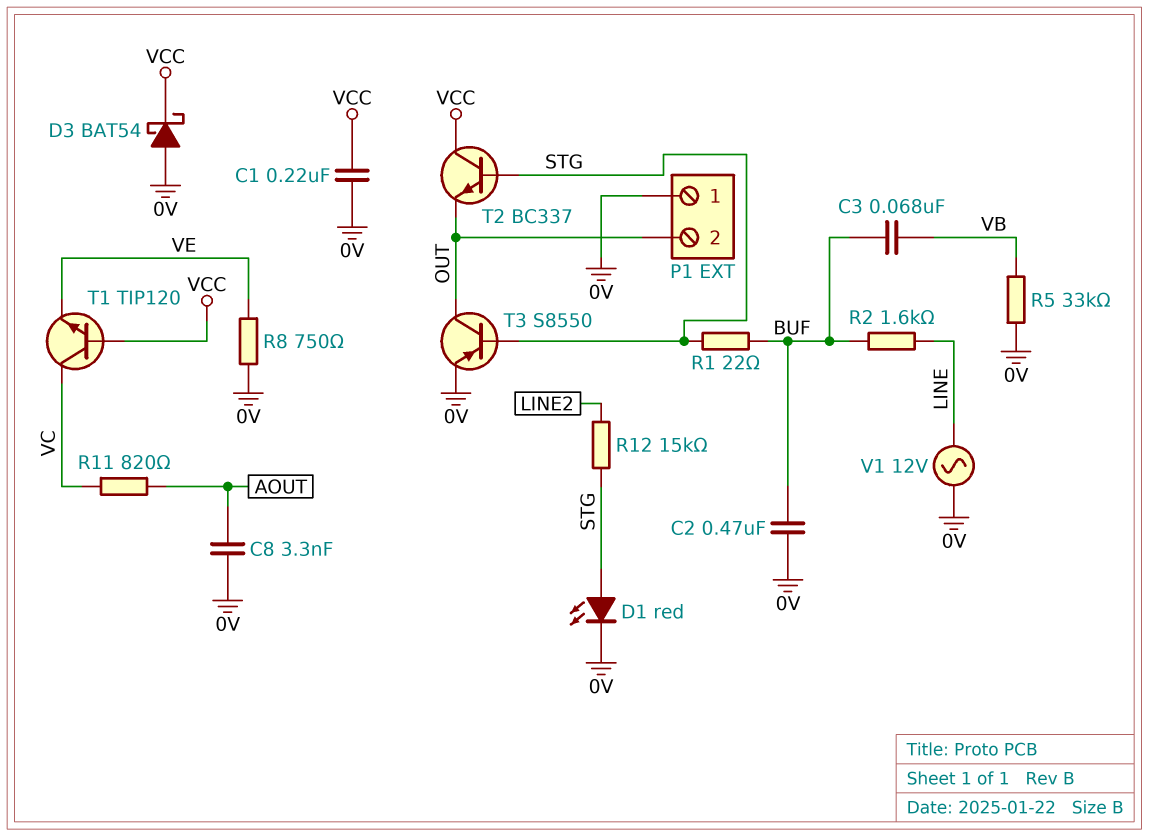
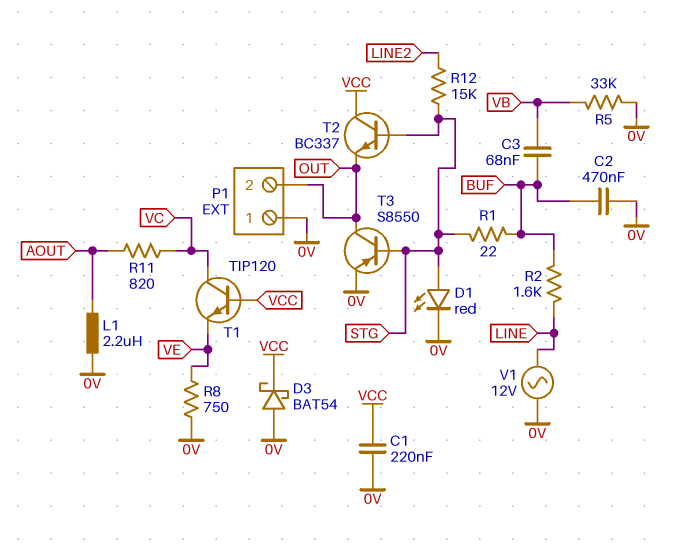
C8: 3.3nF (0V, AOUT) -> none
L1: none -> 2.2uH (0V, AOUT)

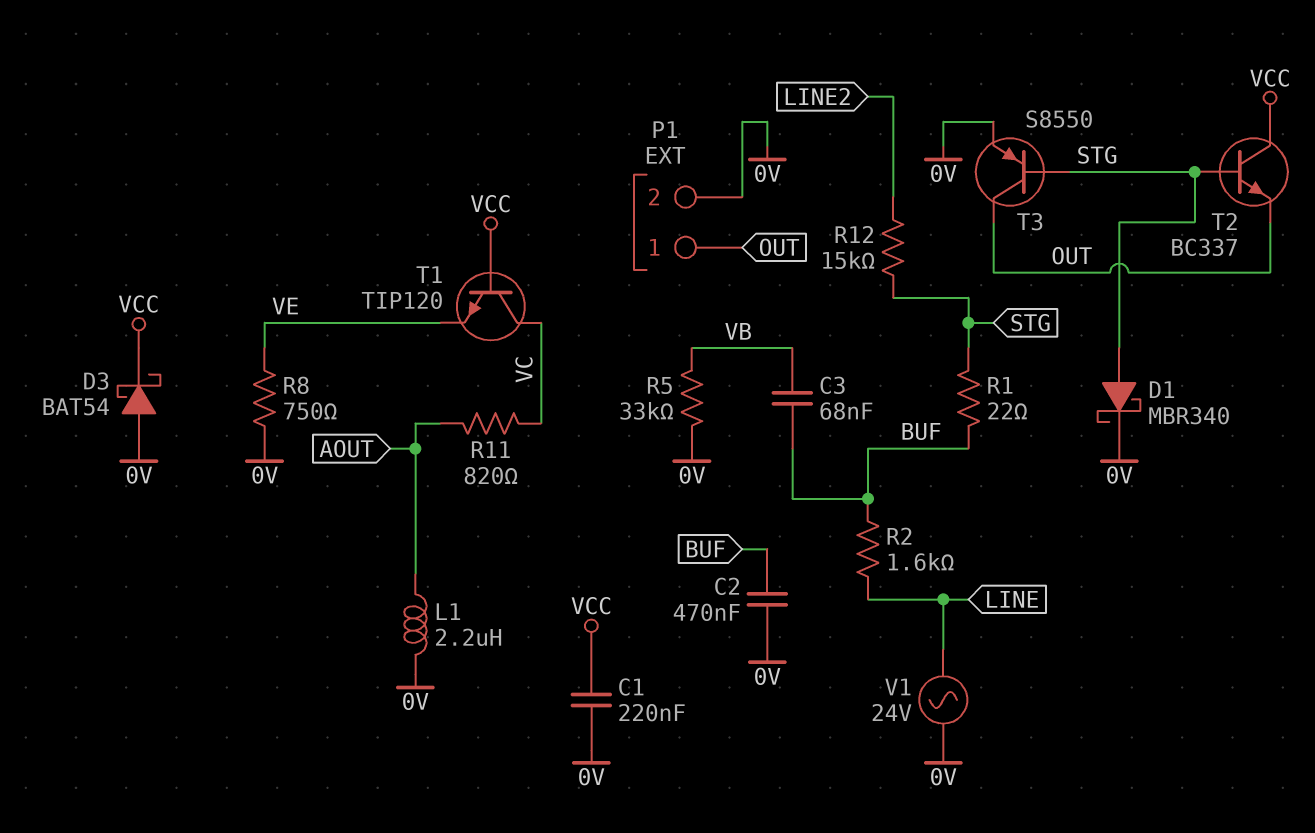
D1: LED red (A STG, K 0V) -> schottky MBR340 (A STG, K 0V)
P1 pin 1: 0V -> OUT
P1 pin 2: OUT -> 0V
V1: AC 12V (0V, LINE) -> AC 24V (0V, LINE)

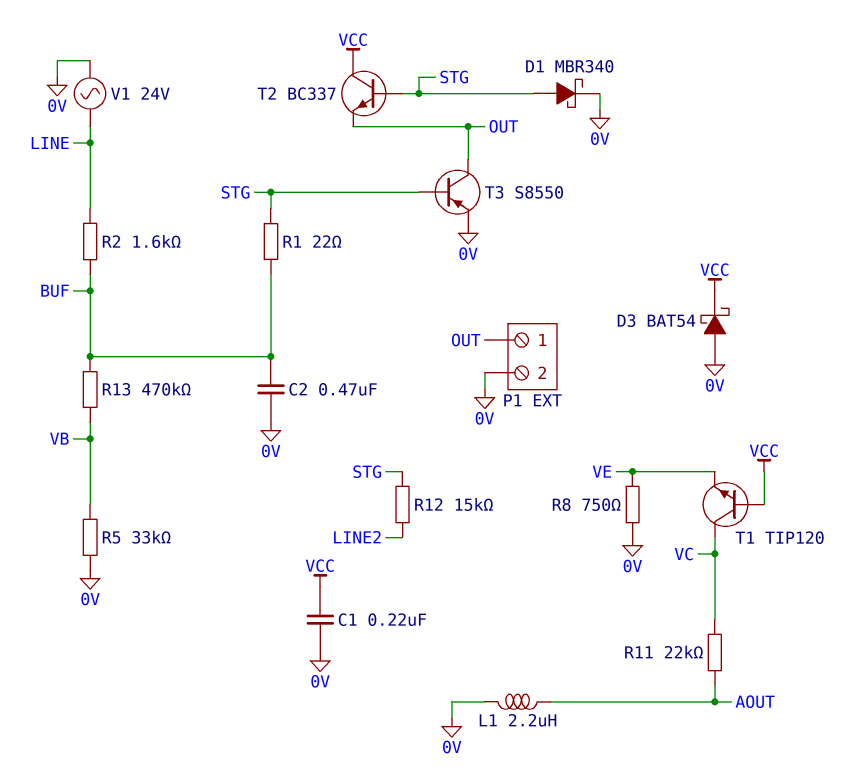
C3: 68nF (BUF, VB) -> none
R11: 820 (AOUT, VC) -> 22k (AOUT, VC)
R13: none -> 470k (BUF, VB)

